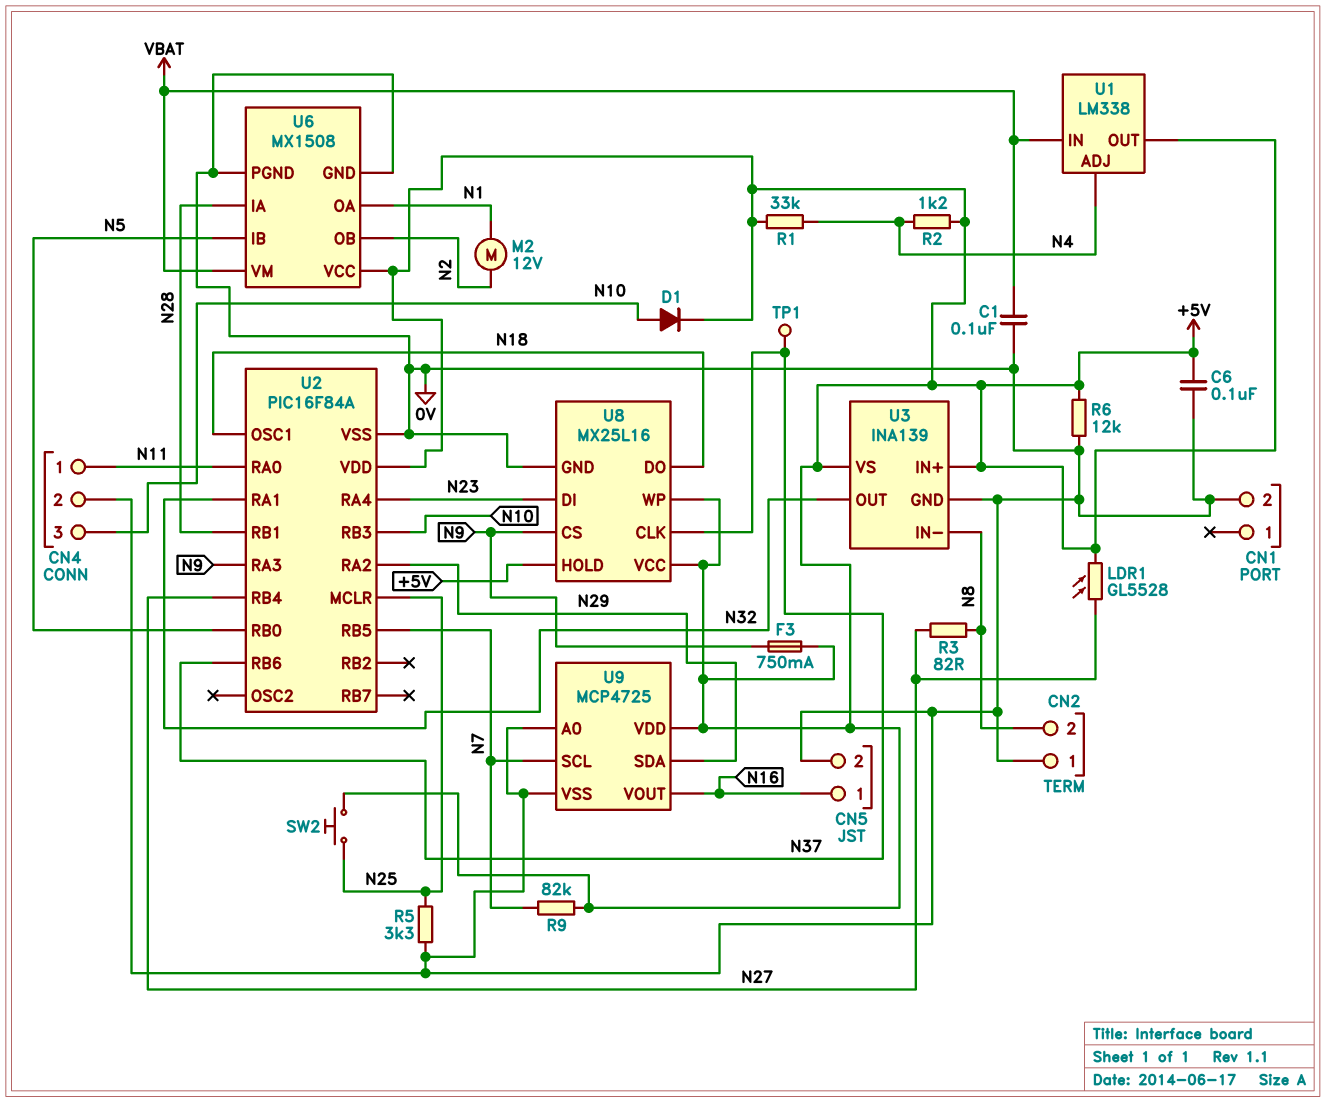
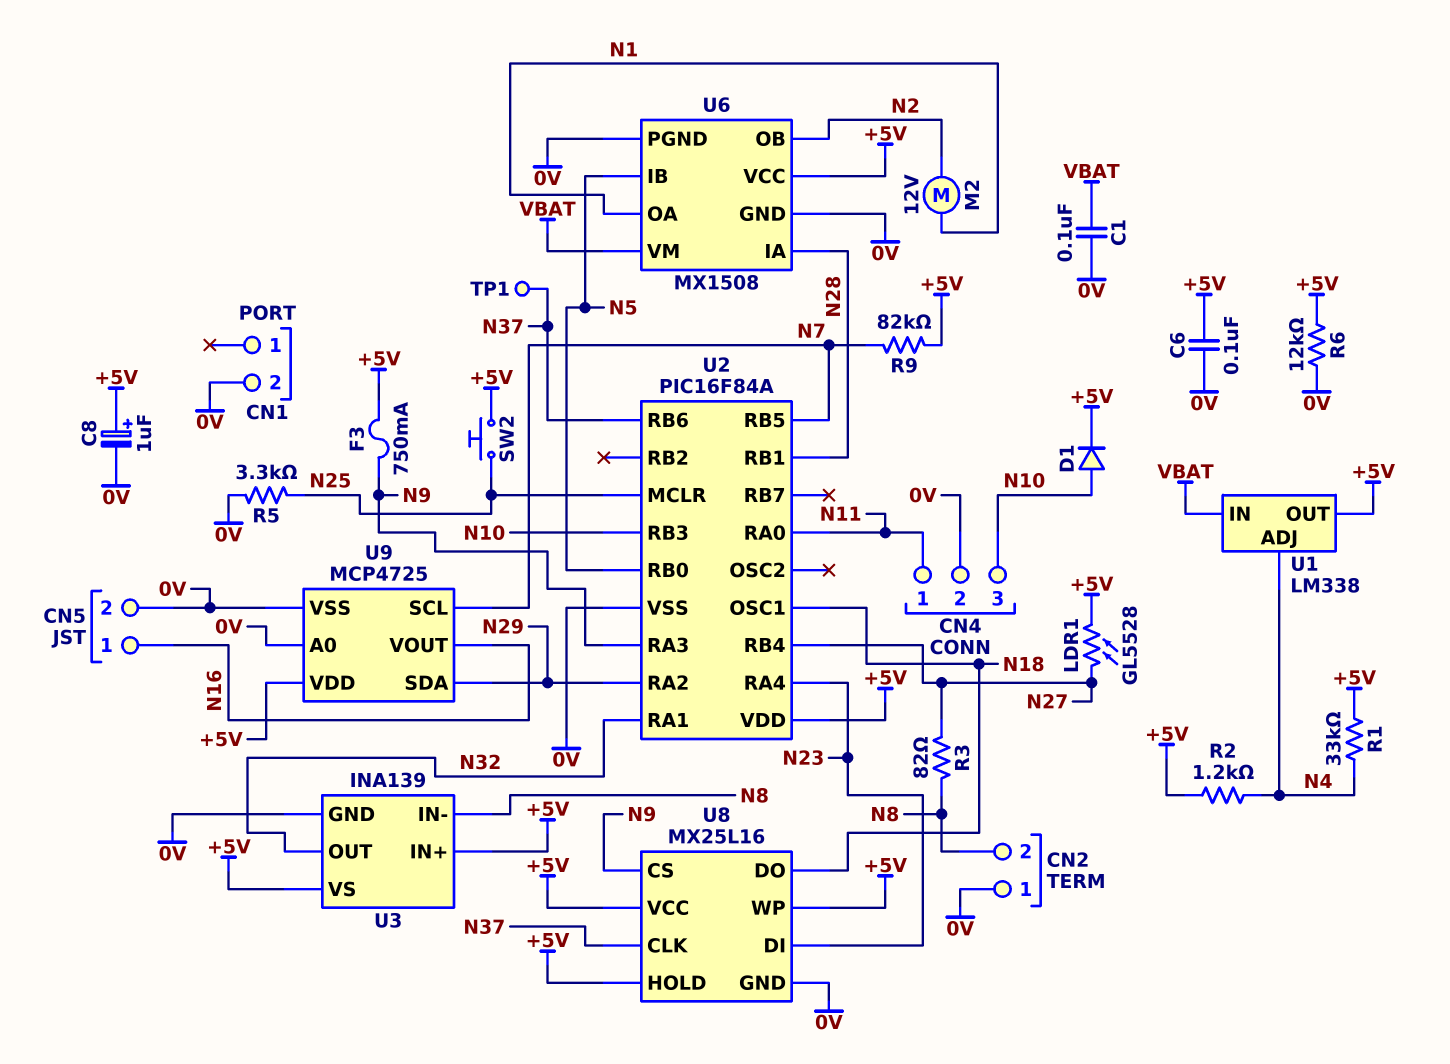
C8: none -> 1uF (plus +5V, minus 0V)

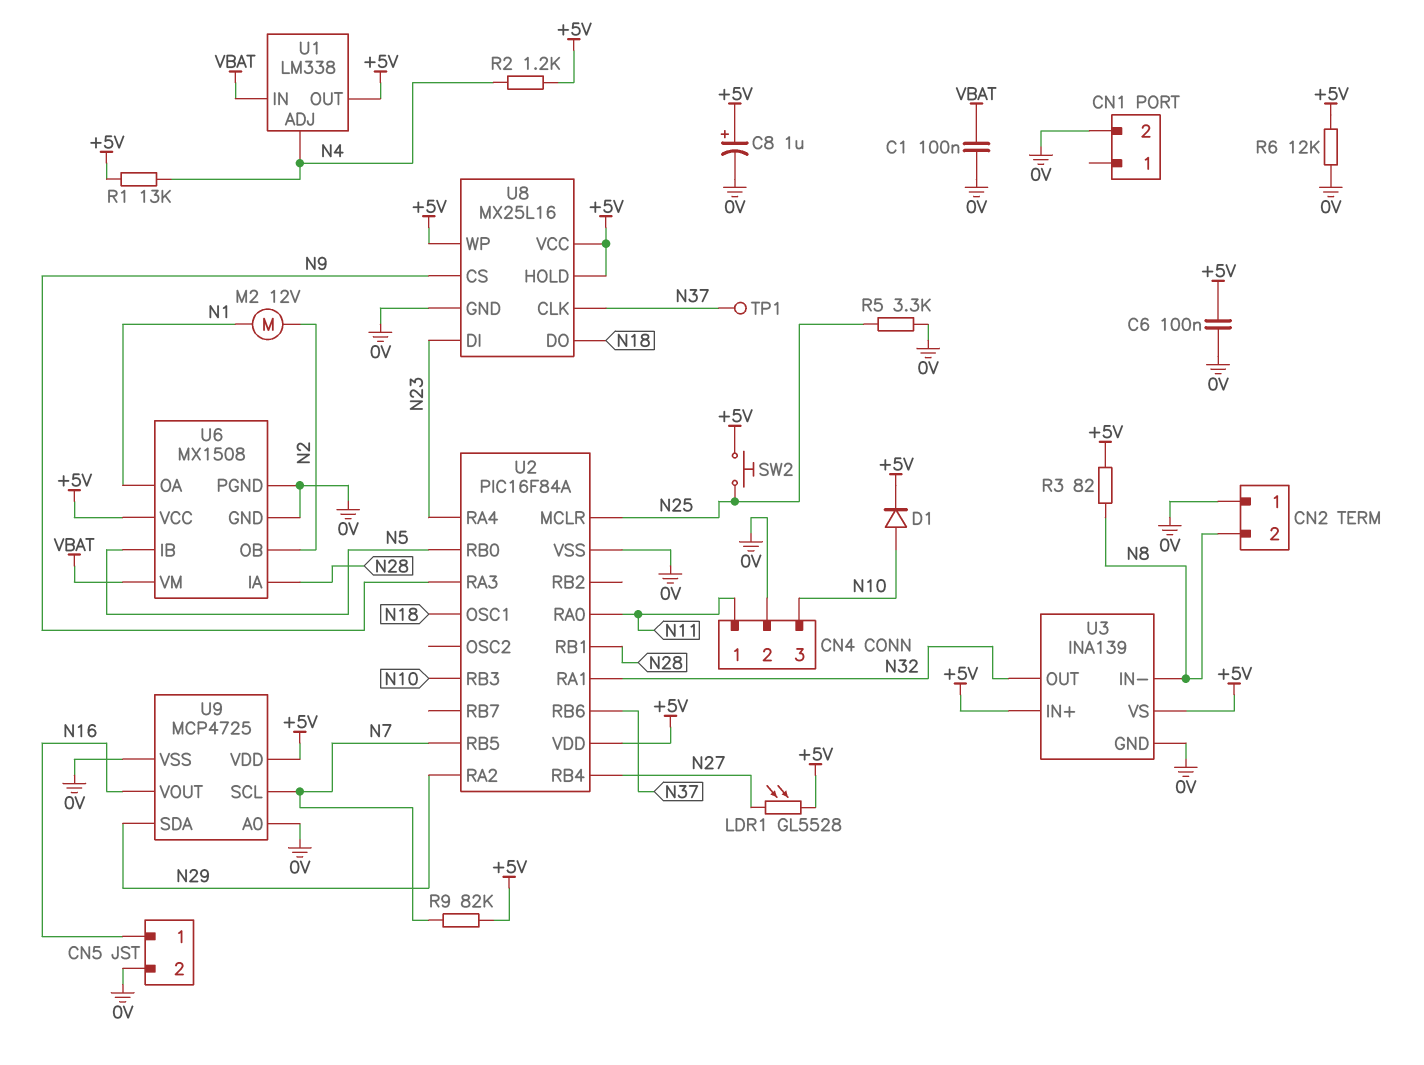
F3: 750mA (+5V, N9) -> none
R1: 33k (+5V, N4) -> 13k (+5V, N4)
R3: 82 (N8, N27) -> 82 (+5V, N8)

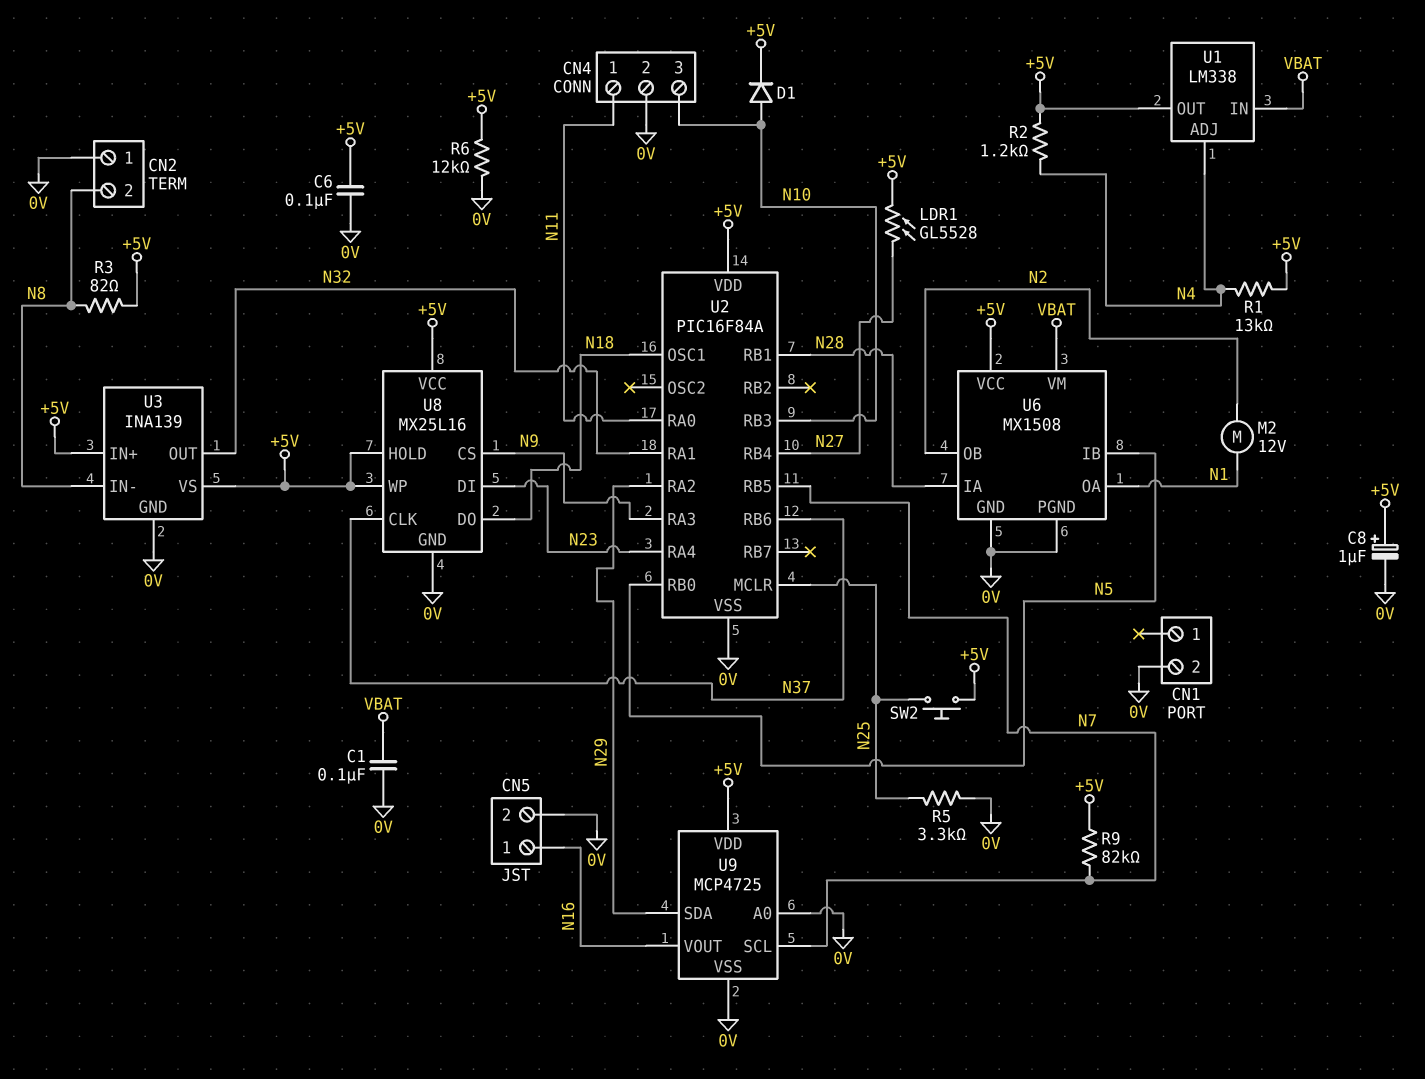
TP1: test point (N37) -> none

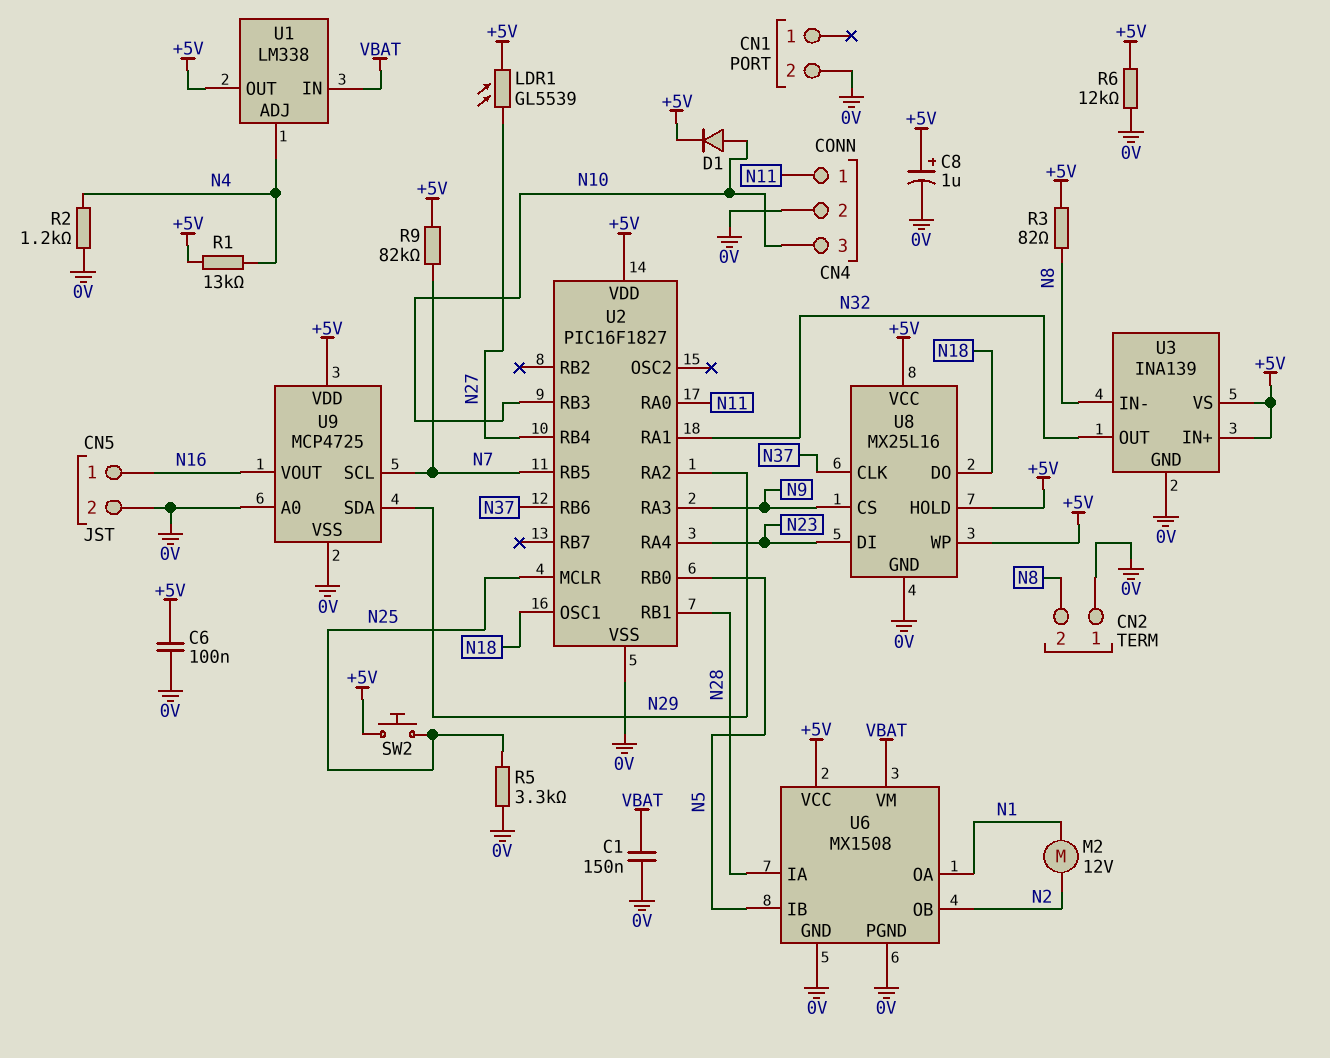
C1: 100nF (0V, VBAT) -> 150nF (0V, VBAT)
LDR1: GL5528 (+5V, N27) -> GL5539 (+5V, N27)
R2: 1.2k (+5V, N4) -> 1.2k (0V, N4)
U2: PIC16F84A -> PIC16F1827

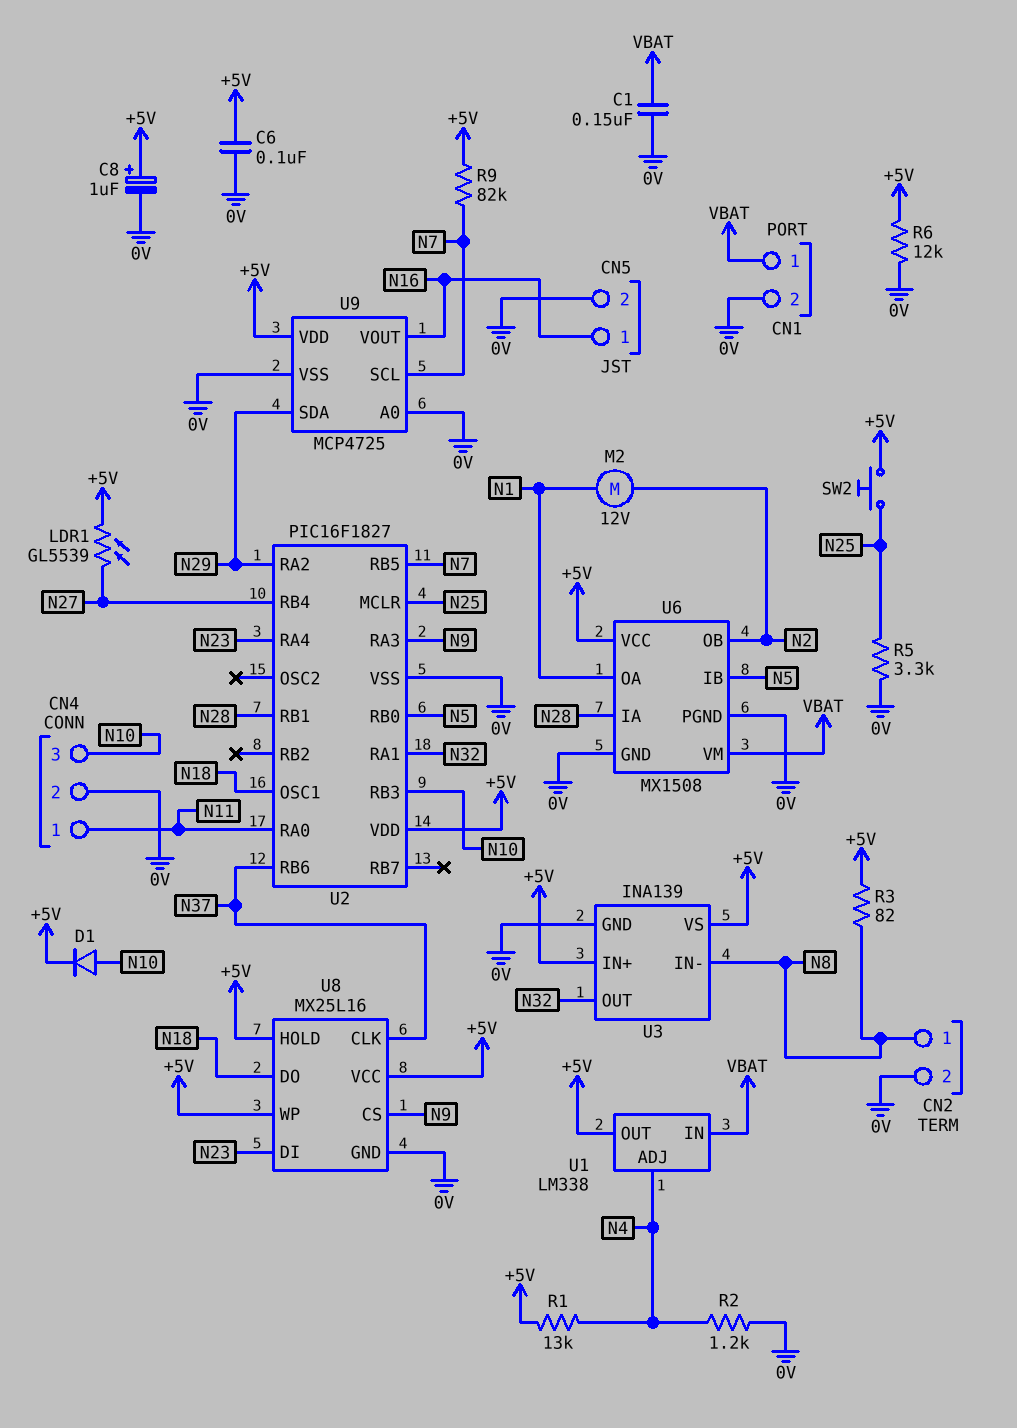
CN1 pin 1: none -> VBAT
CN2 pin 1: 0V -> N8
CN2 pin 2: N8 -> 0V

